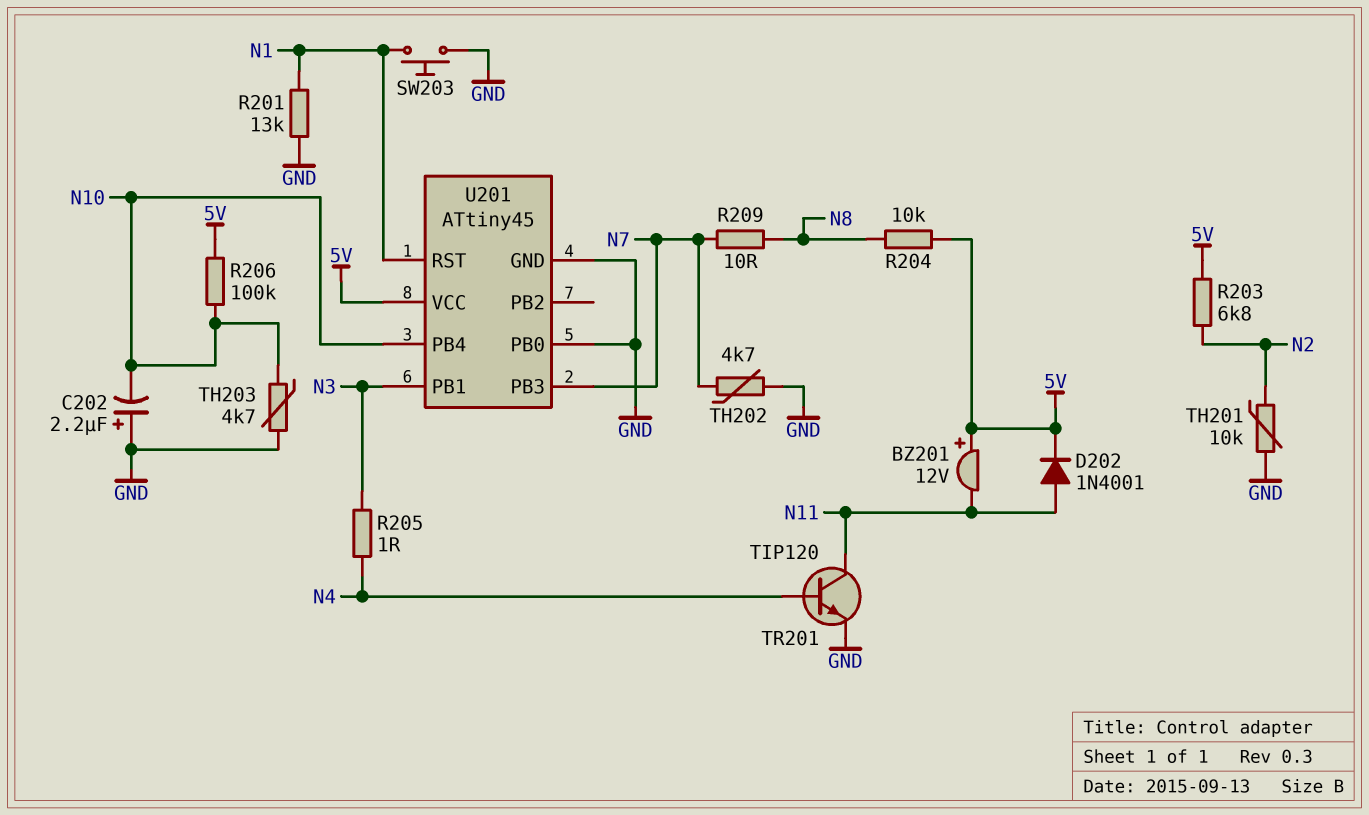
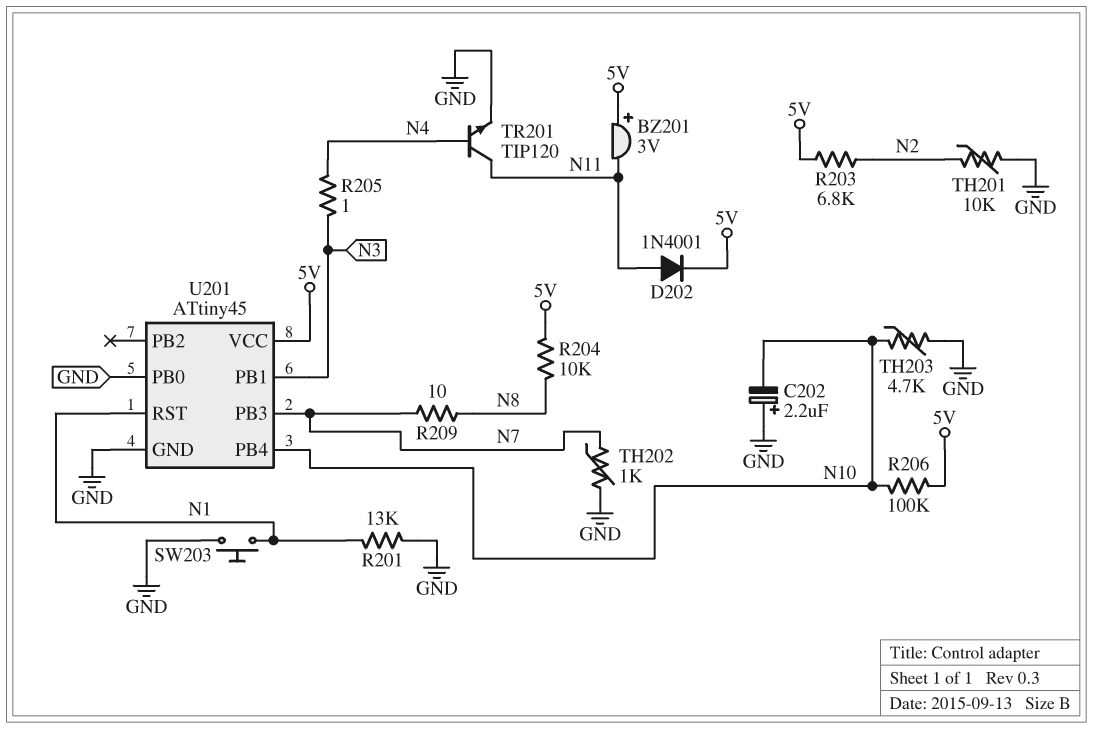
BZ201: buzzer 12V (plus 5V, minus N11) -> buzzer 3V (plus 5V, minus N11)
TH202: 4.7k (GND, N7) -> 1k (GND, N7)

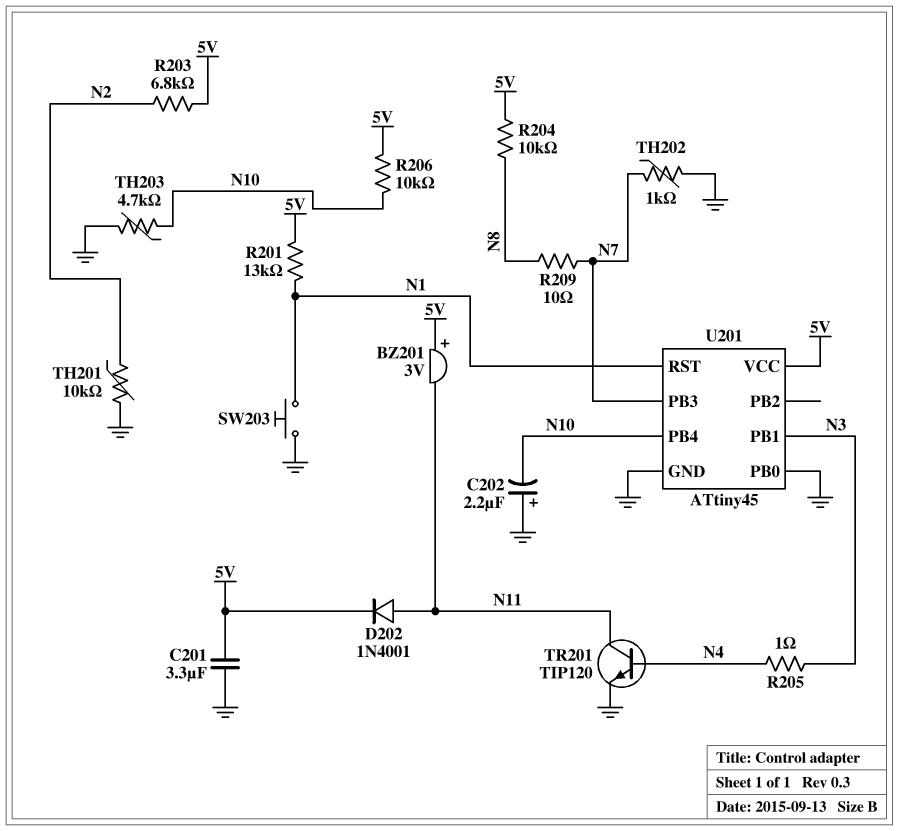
C201: none -> 3.3uF (5V, GND)
R201: 13k (GND, N1) -> 13k (5V, N1)
R206: 100k (5V, N10) -> 10k (5V, N10)

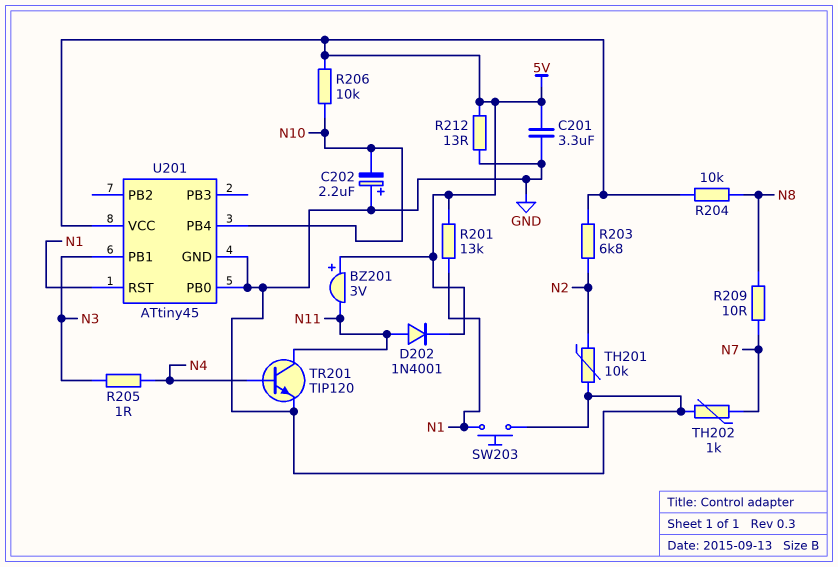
R212: none -> 13 (5V, GND)
TH203: 4.7k (GND, N10) -> none
U201 pin PB3: N7 -> none

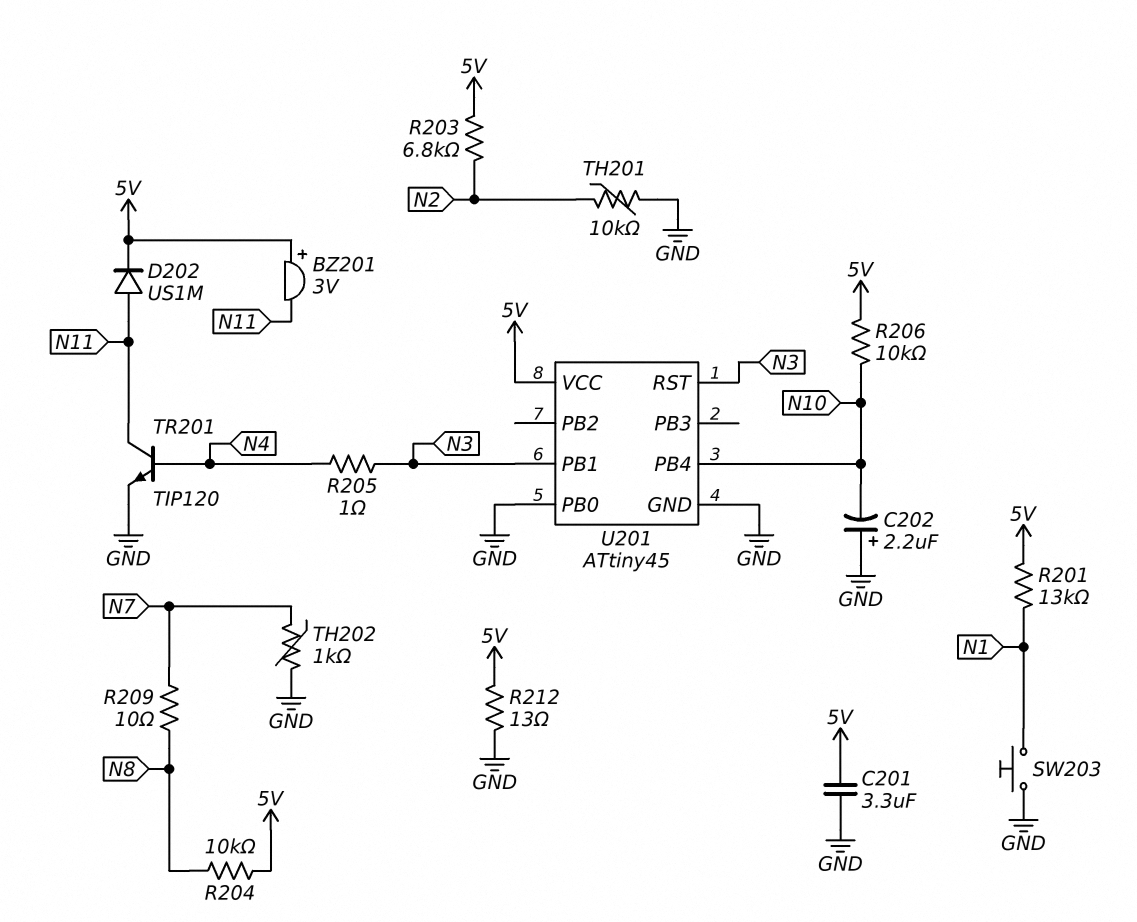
D202: diode 1N4001 (A N11, K 5V) -> diode US1M (A N11, K 5V)
U201 pin RST: N1 -> N3

